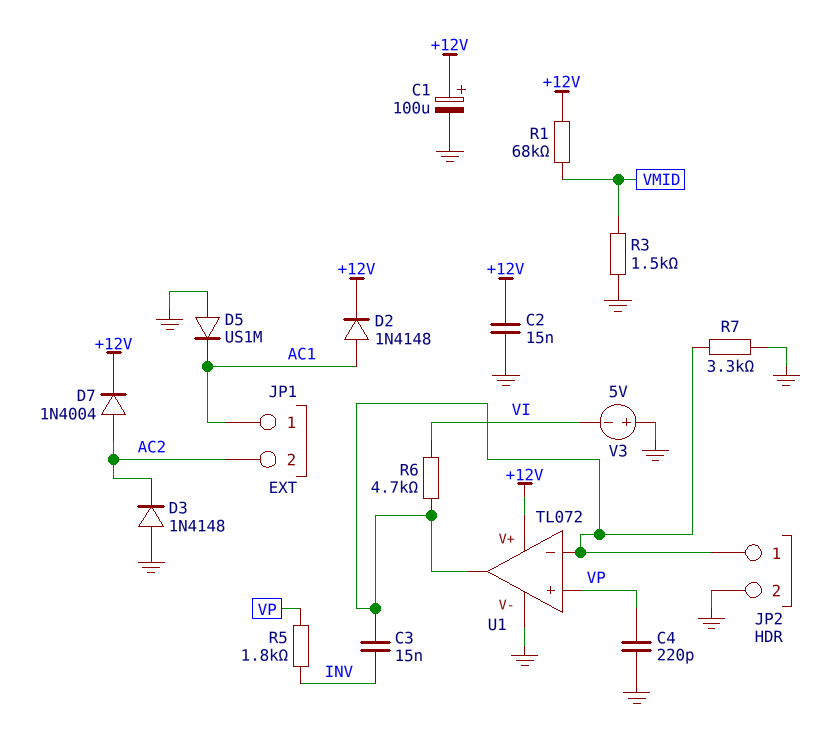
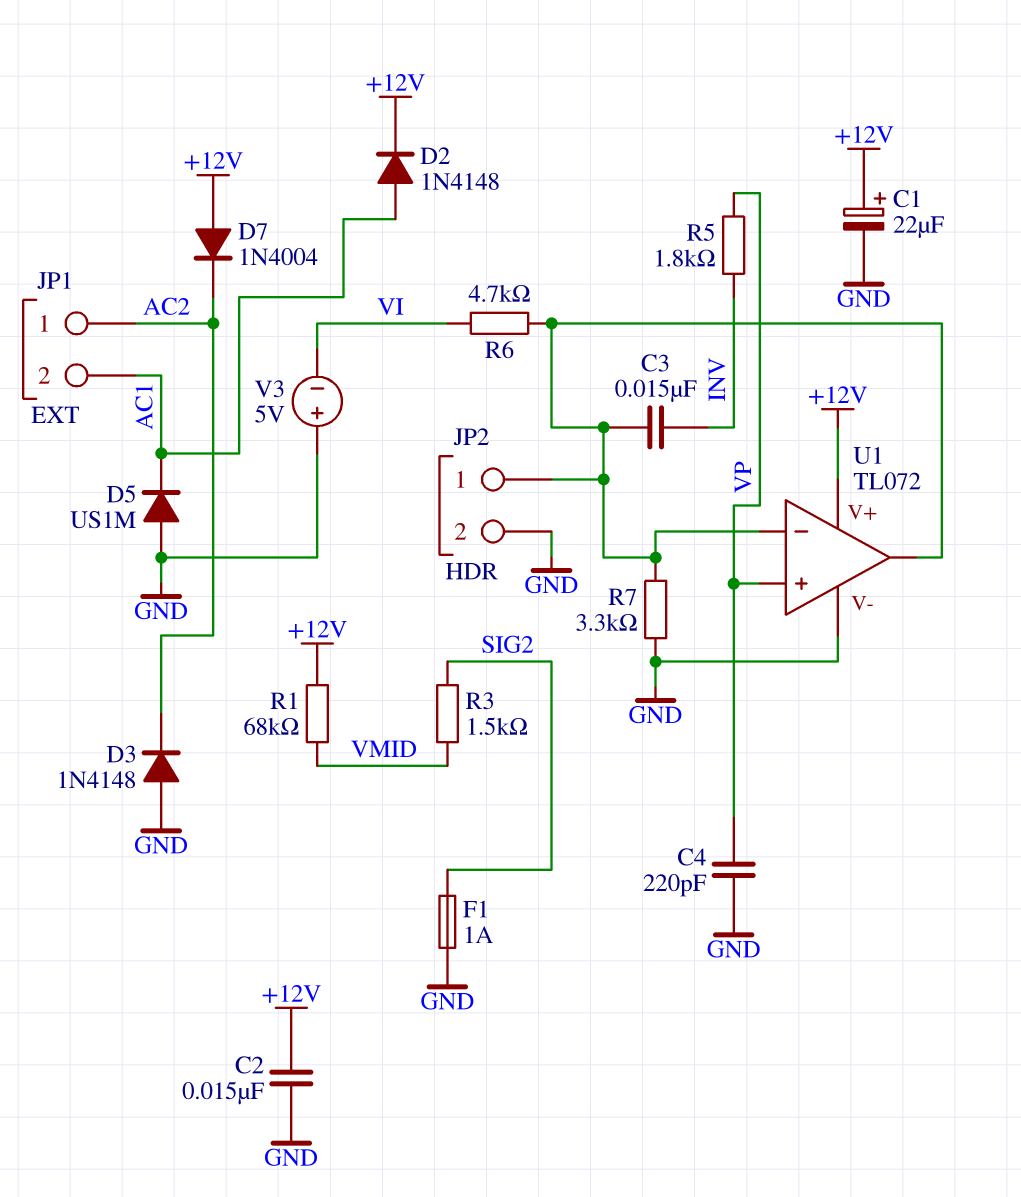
C1: 100uF (plus +12V, minus GND) -> 22uF (plus +12V, minus GND)
D7: diode 1N4004 (A AC2, K +12V) -> diode 1N4004 (A +12V, K AC2)
F1: none -> 1A (GND, SIG2)
JP1 pin 1: AC1 -> AC2
JP1 pin 2: AC2 -> AC1
R3: 1.5k (GND, VMID) -> 1.5k (SIG2, VMID)

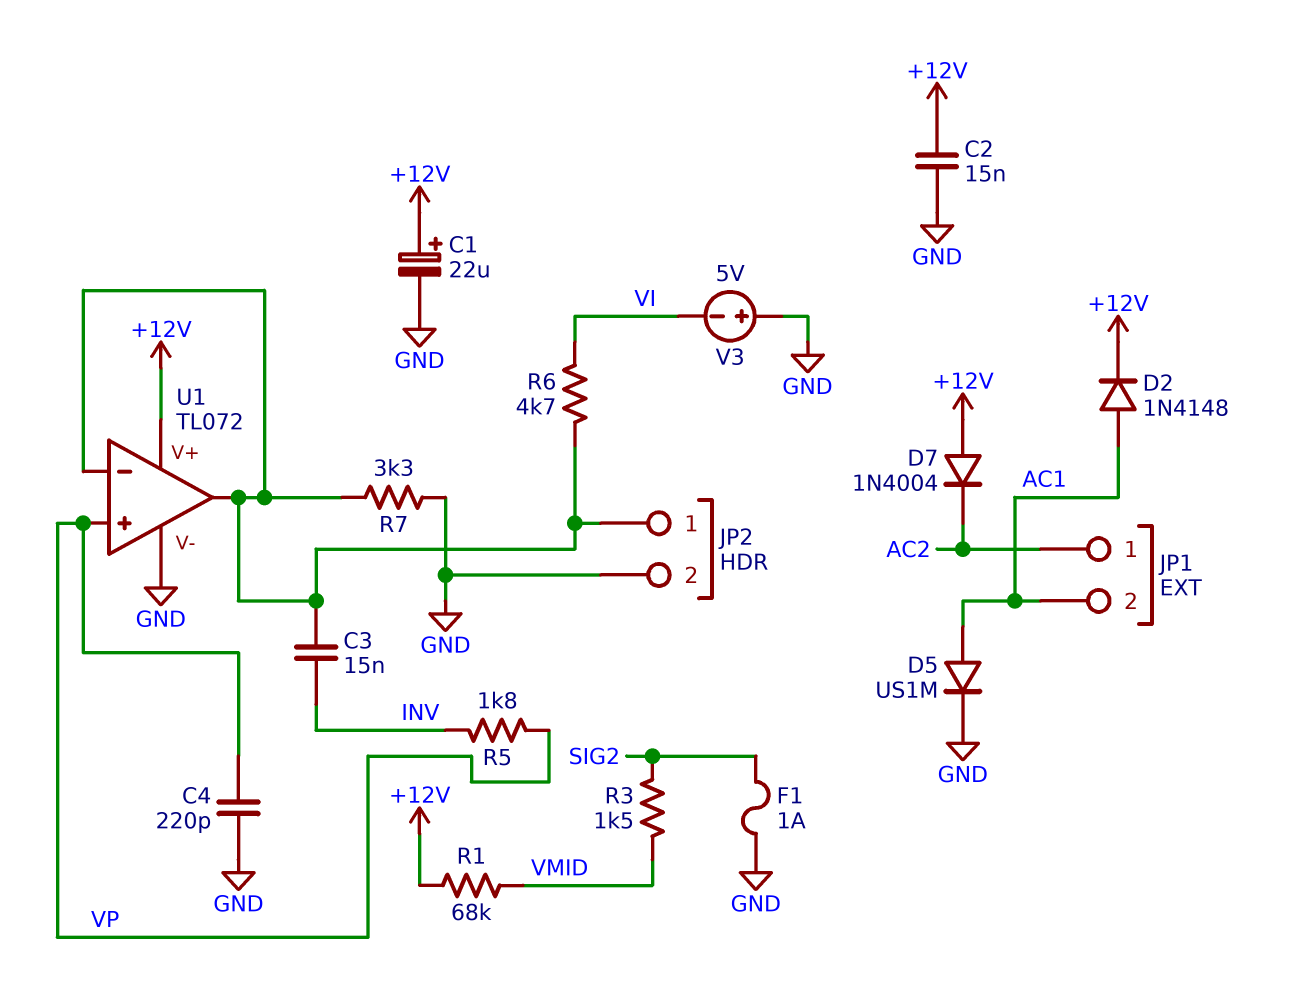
D3: diode 1N4148 (A GND, K AC2) -> none
D5: diode US1M (A GND, K AC1) -> diode US1M (A AC1, K GND)

